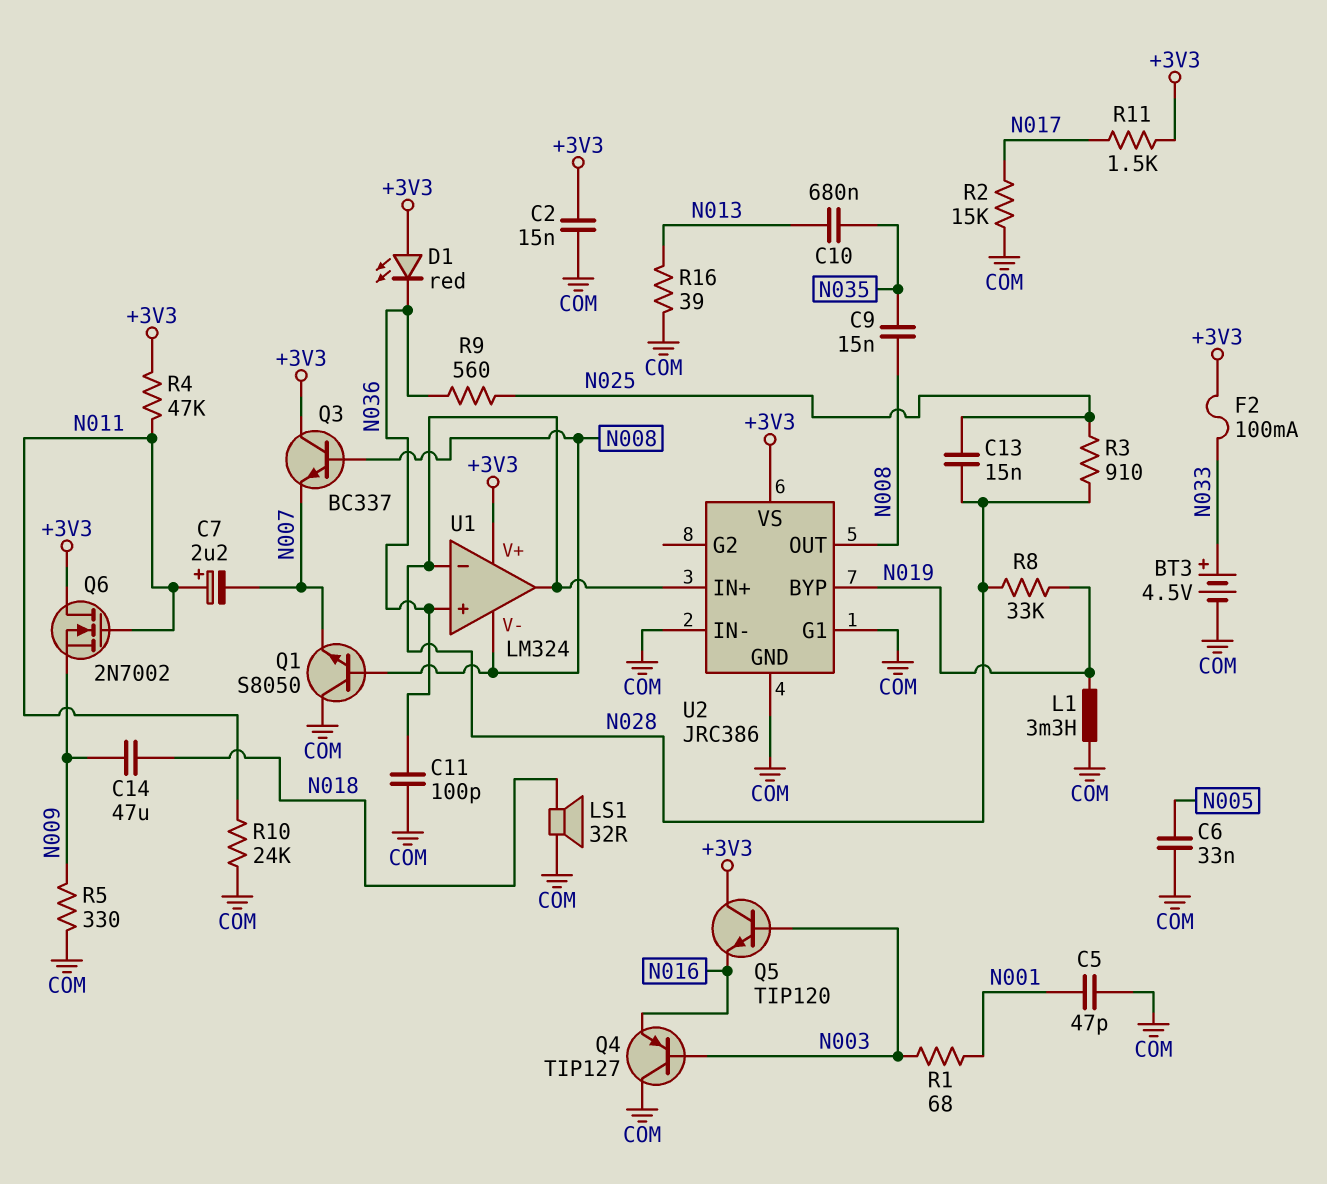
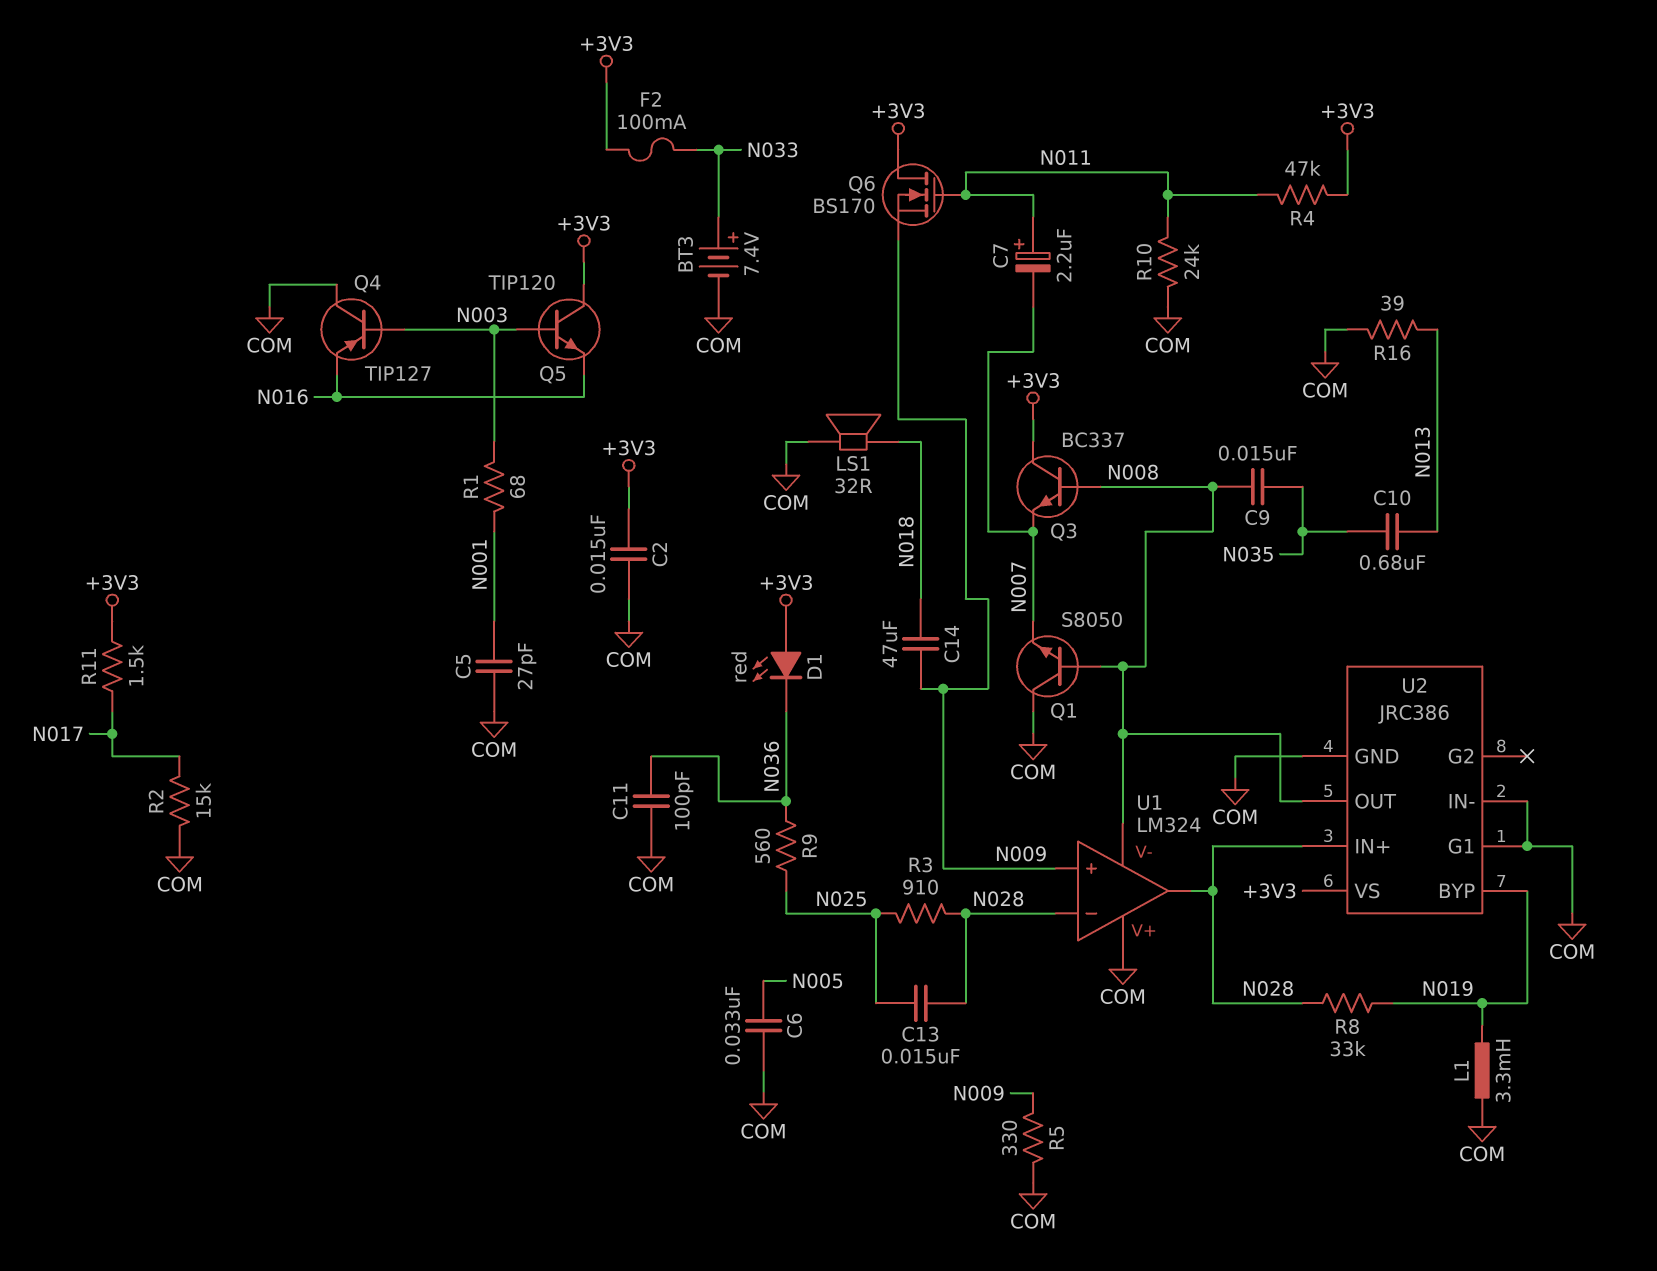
BT3: 4.5V (plus N033, minus COM) -> 7.4V (plus N033, minus COM)
C5: 47pF (COM, N001) -> 27pF (COM, N001)
Q6: NMOS 2N7002 (G N011, D +3V3, S N009) -> NMOS BS170 (G N011, D +3V3, S N009)
U1 pin V+: +3V3 -> COM
U1 pin in+: N036 -> N009

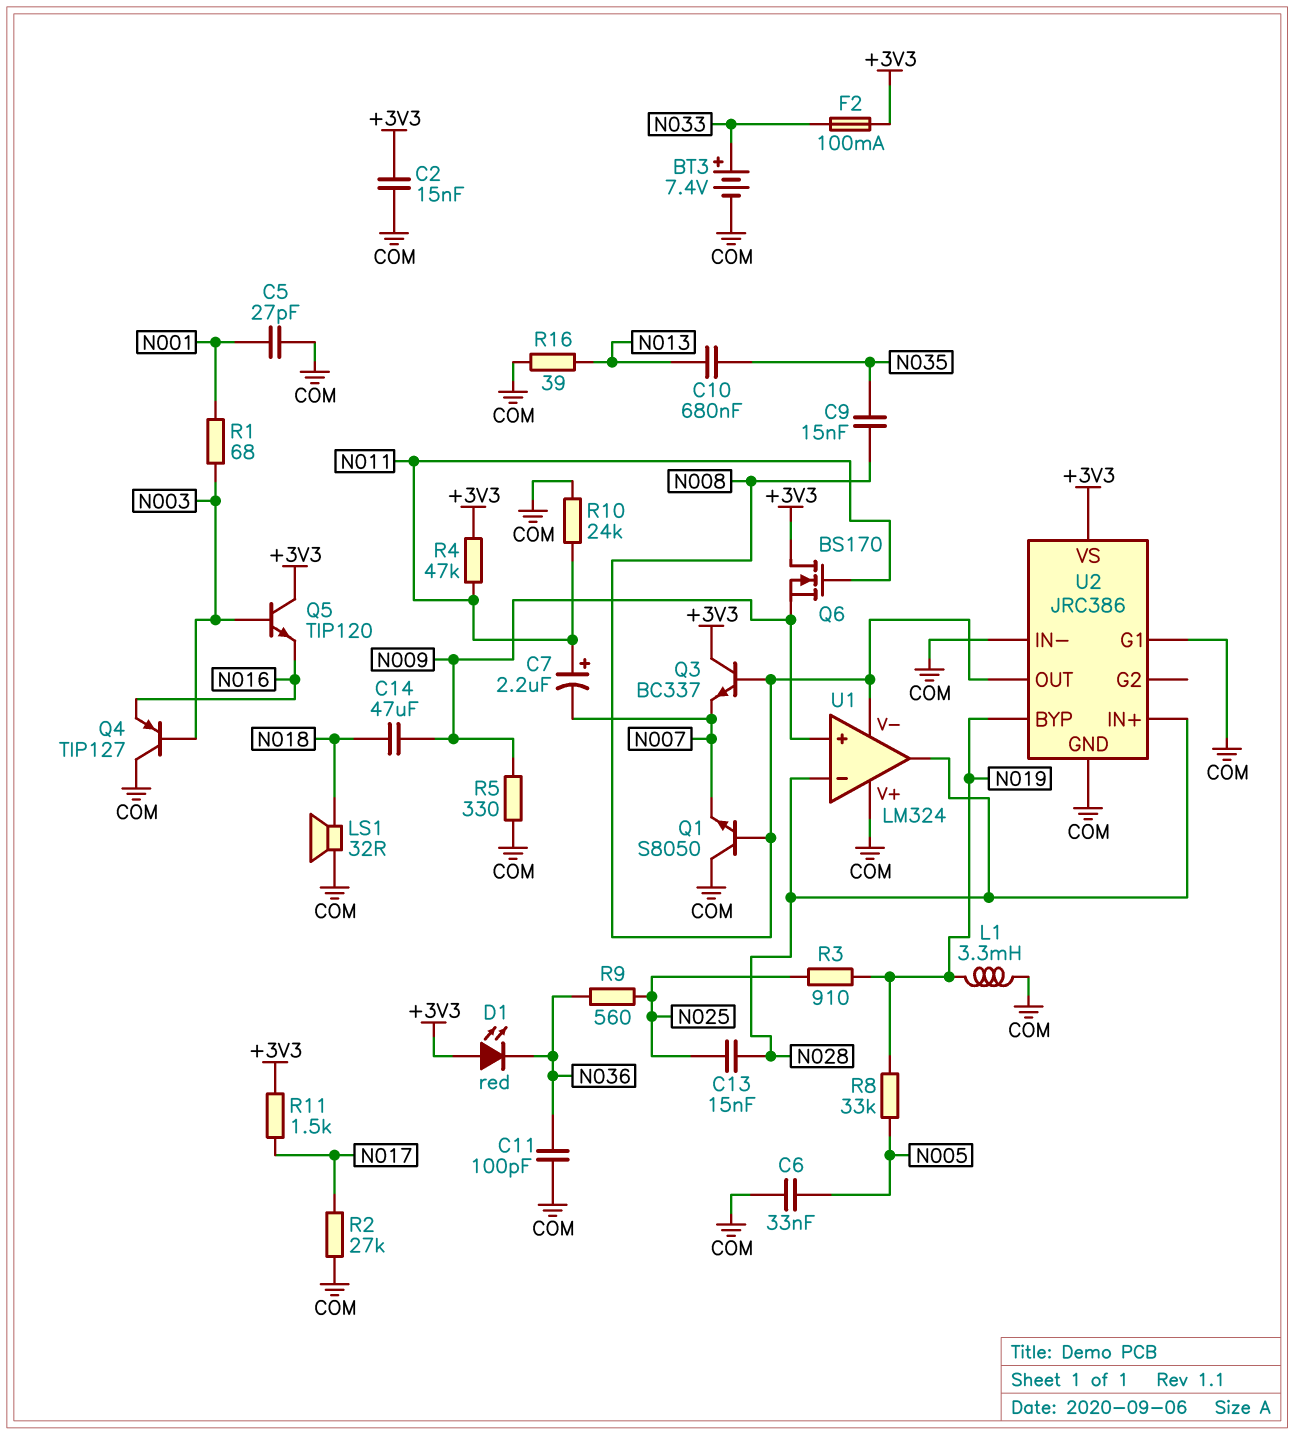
R2: 15k (COM, N017) -> 27k (COM, N017)
R3: 910 (N025, N028) -> 910 (N019, N025)
R8: 33k (N019, N028) -> 33k (N005, N019)

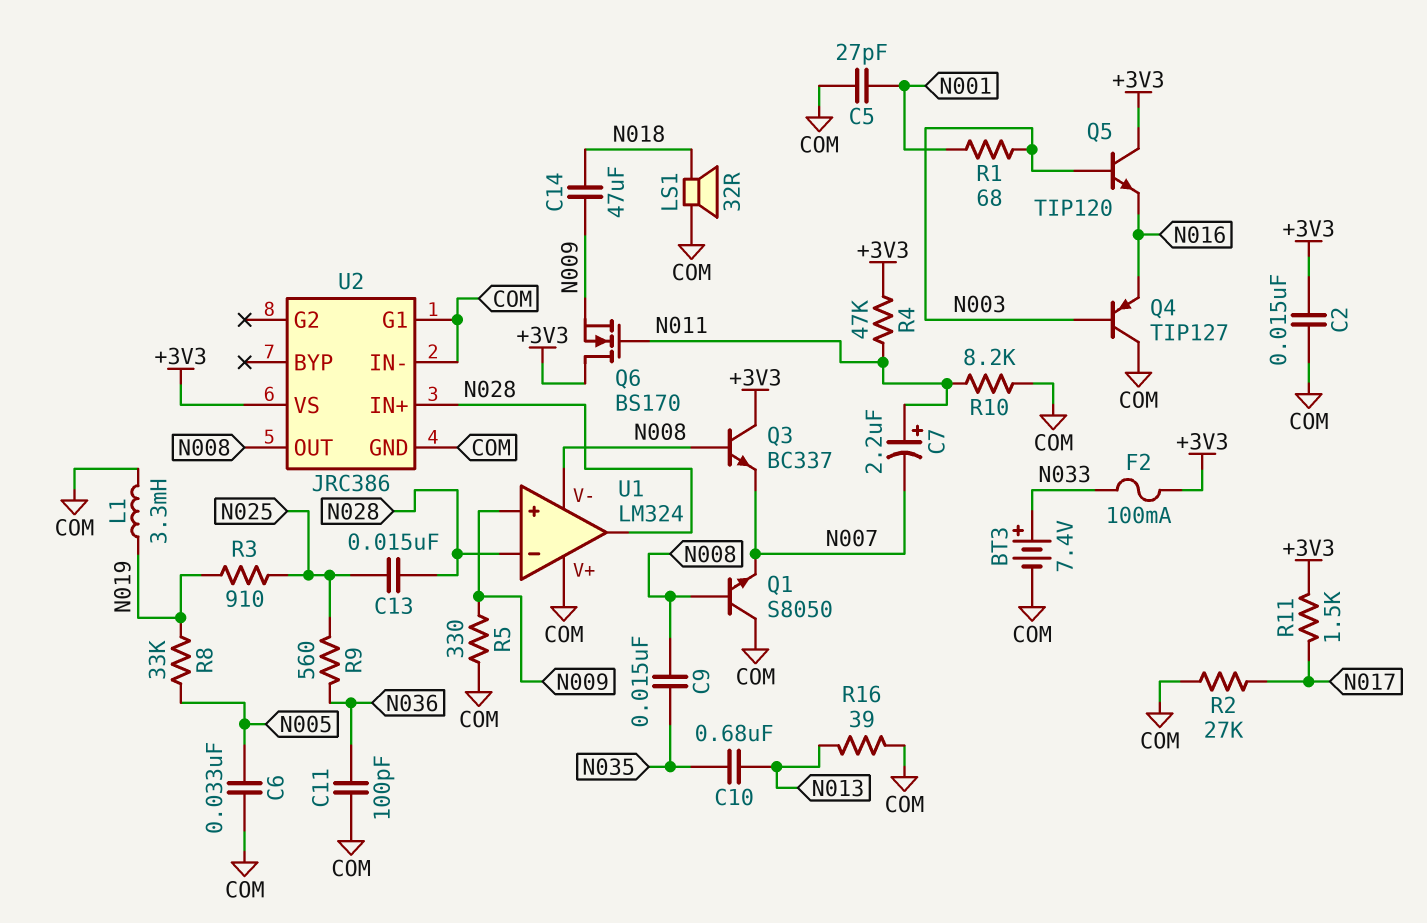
D1: LED red (A +3V3, K N036) -> none
R10: 24k (COM, N011) -> 8.2k (COM, N011)
U2 pin BYP: N019 -> none

